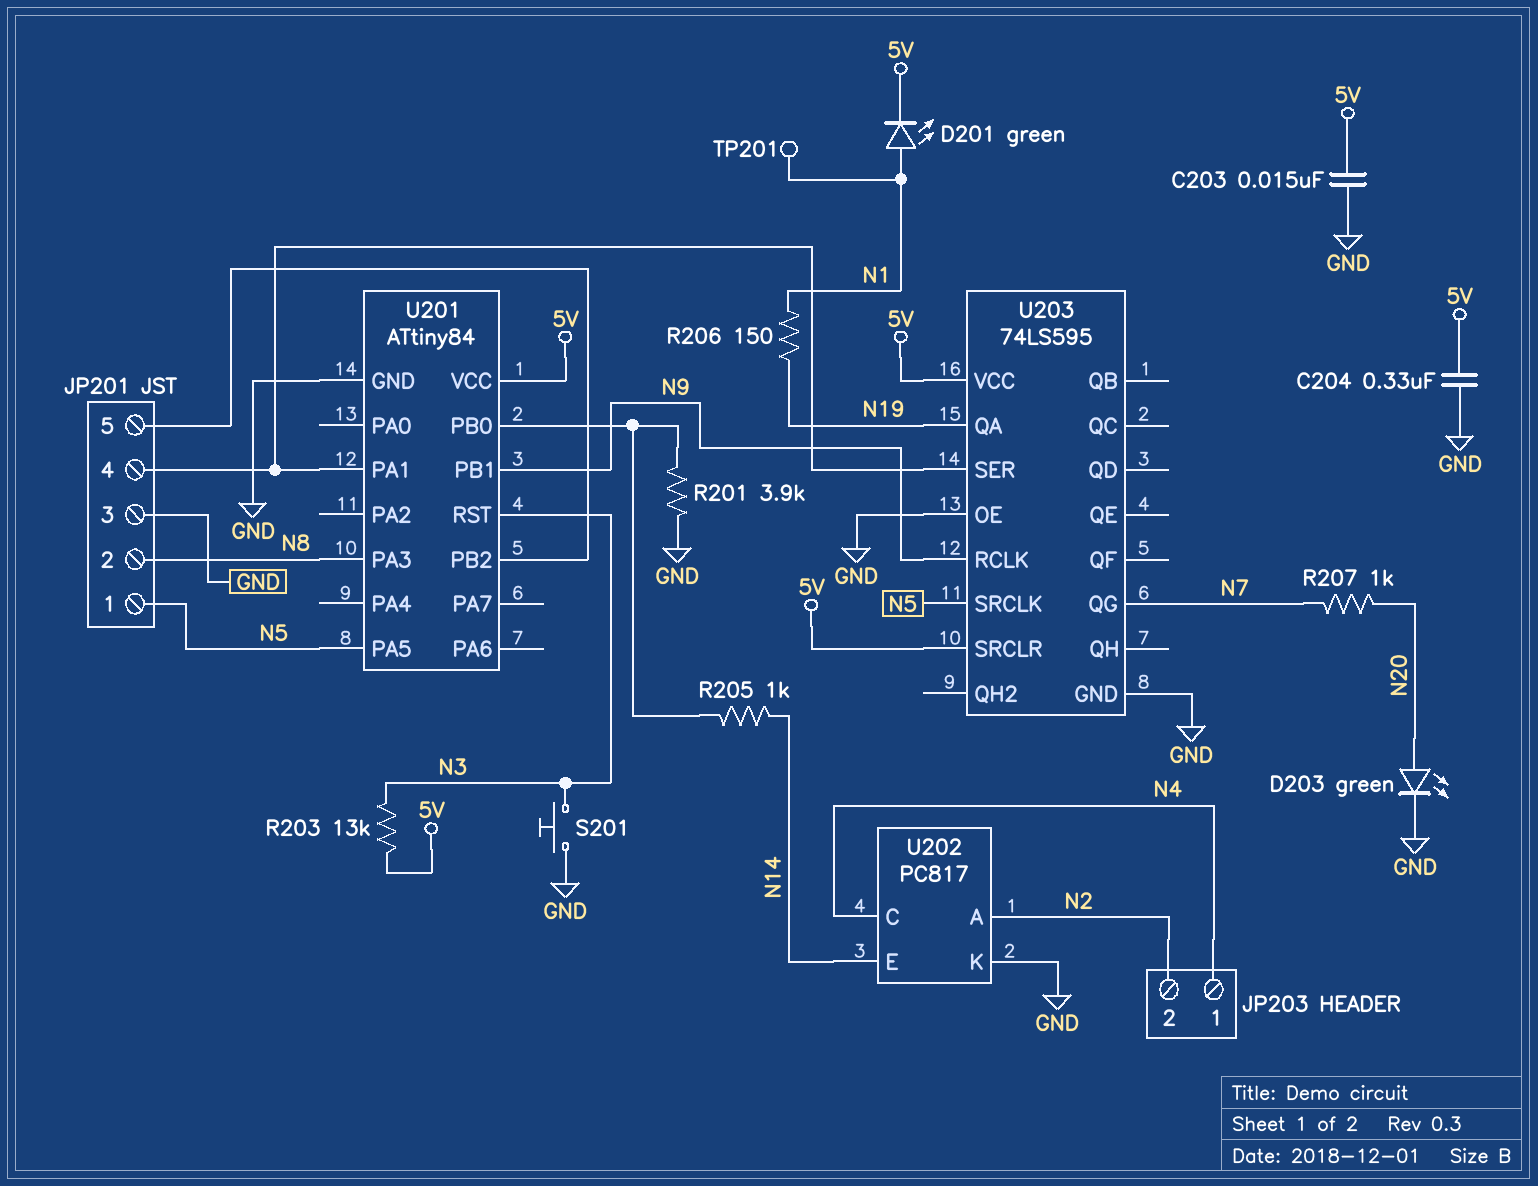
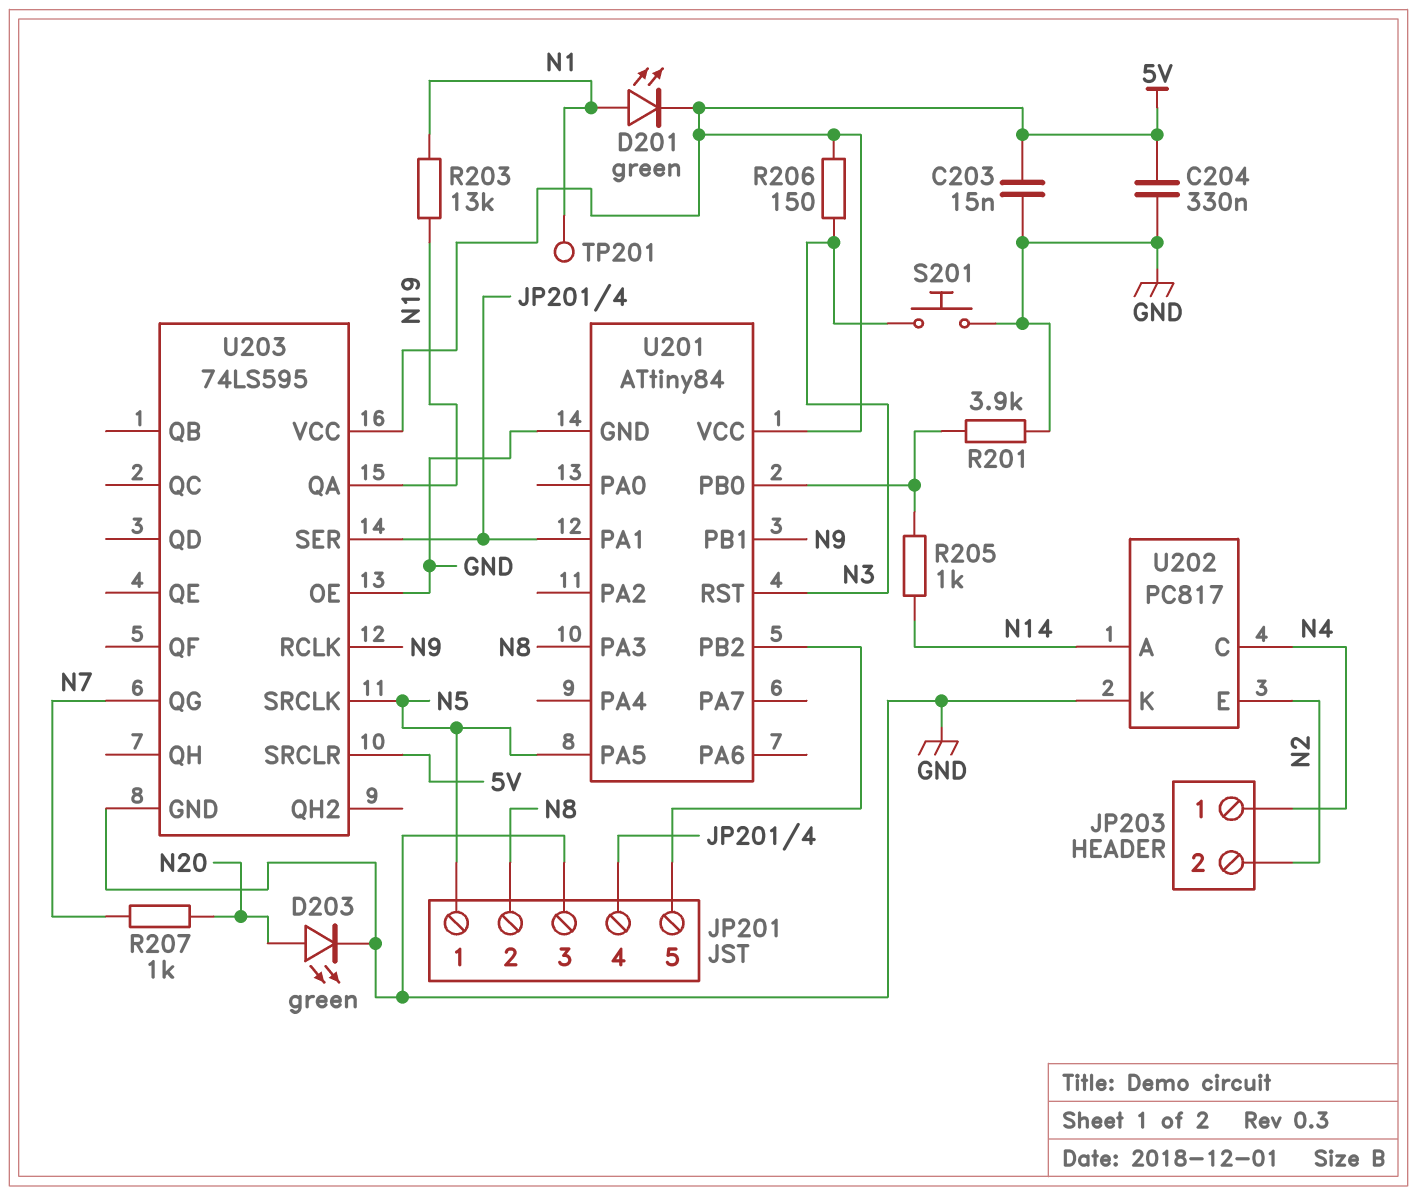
R203: 13k (5V, N3) -> 13k (N1, N19)
R206: 150 (N1, N19) -> 150 (5V, N3)
U202 pin A: N2 -> N14
U202 pin E: N14 -> N2

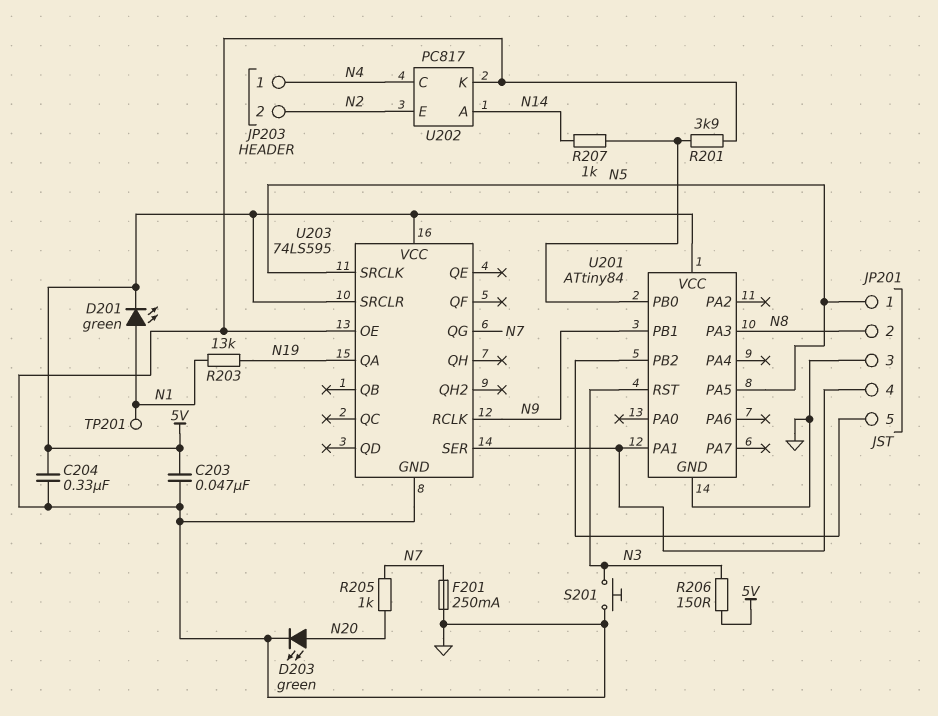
C203: 15nF (5V, GND) -> 47nF (5V, GND)
F201: none -> 250mA (GND, N7)
R205: 1k (N14, U201/PB0) -> 1k (N7, N20)
R207: 1k (N7, N20) -> 1k (N14, U201/PB0)

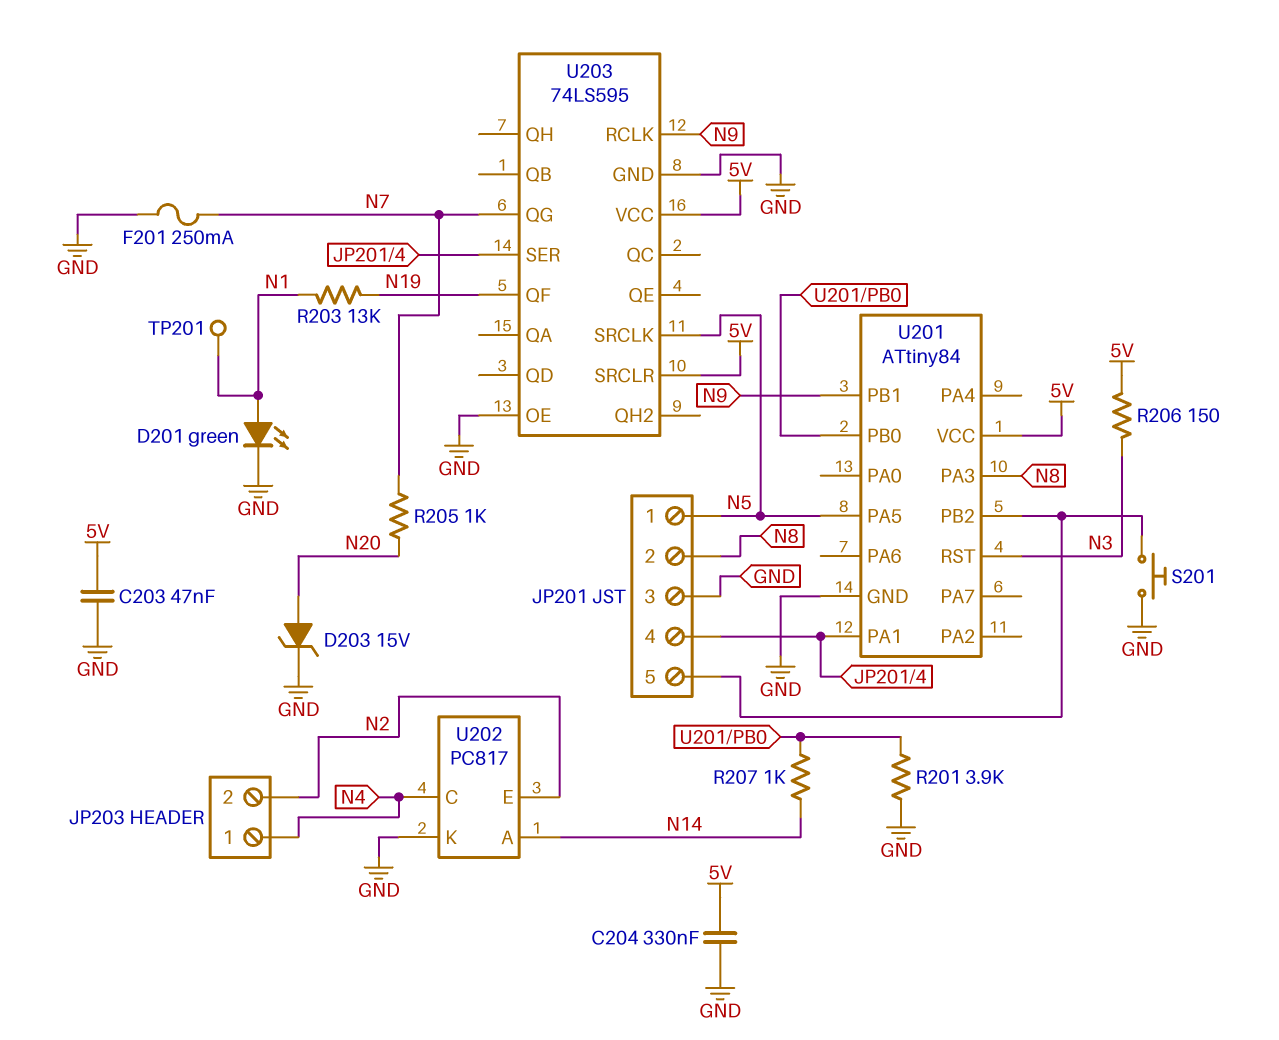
D201: LED green (A N1, K 5V) -> LED green (A N1, K GND)
D203: LED green (A N20, K GND) -> zener 15V (A N20, K GND)
S201: button (GND, N3) -> button (GND, JP201/5)
U203 pin QA: N19 -> none
U203 pin QF: none -> N19

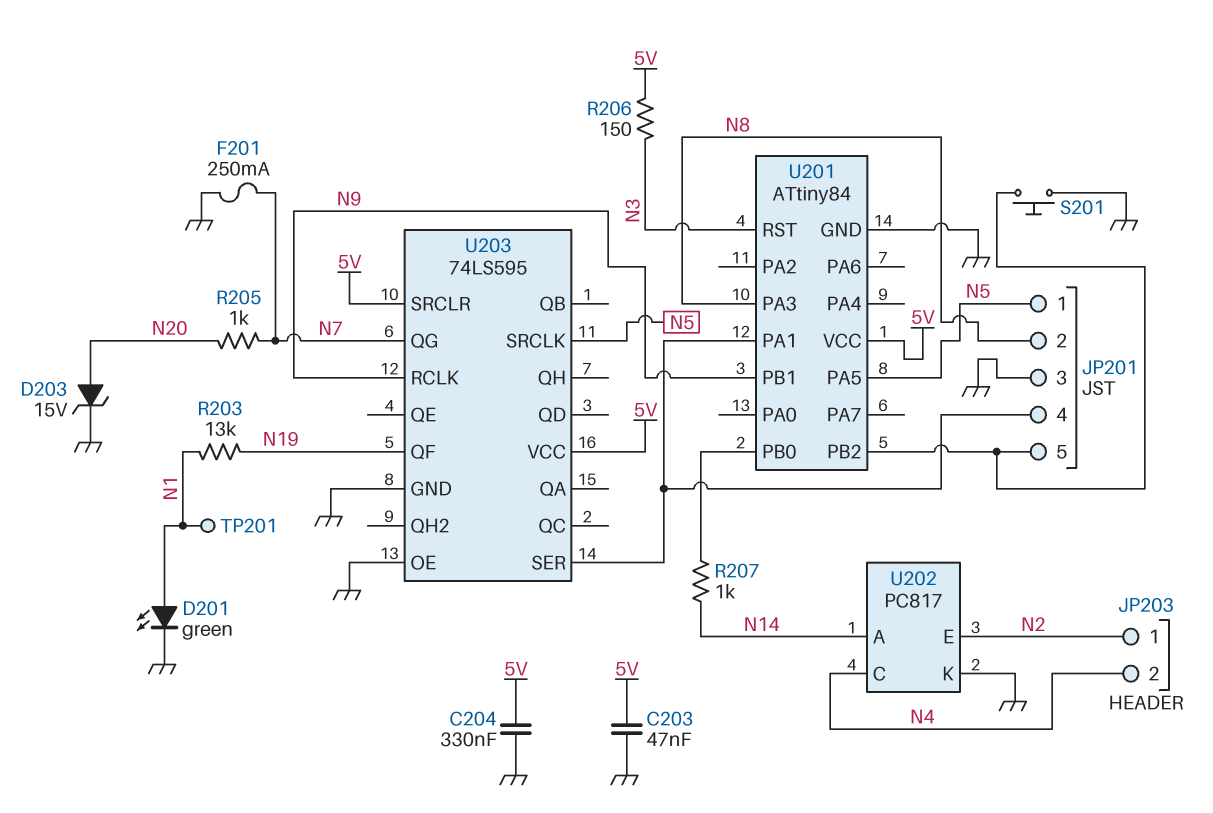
JP203 pin 1: N4 -> N2
JP203 pin 2: N2 -> N4
R201: 3.9k (GND, U201/PB0) -> none

